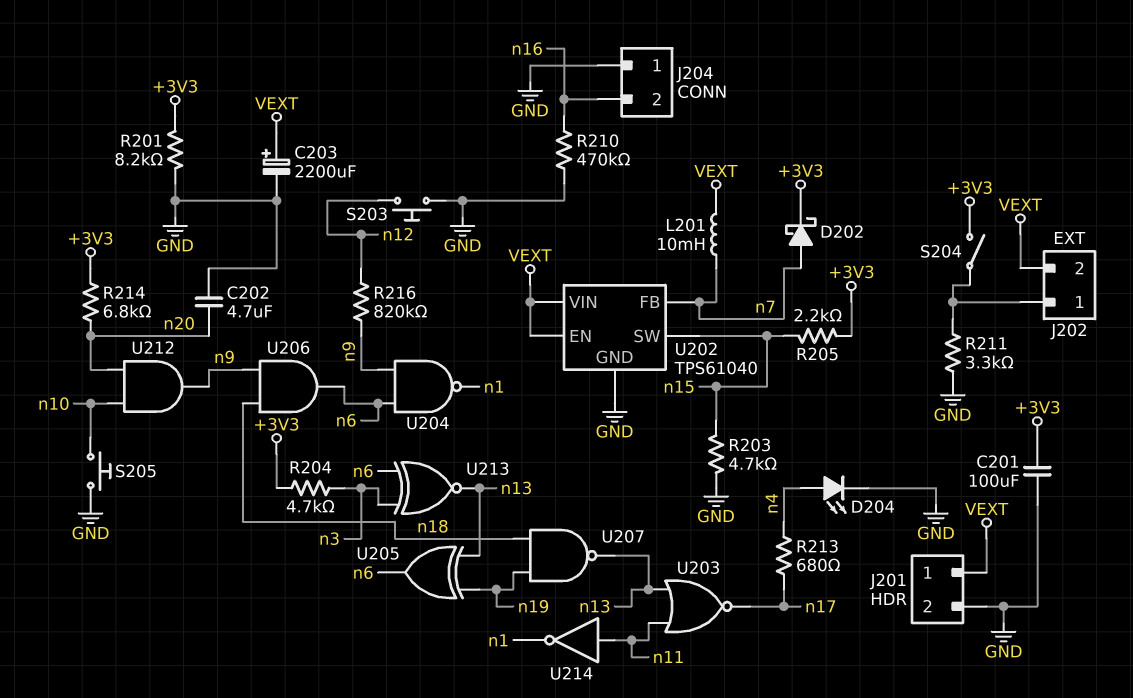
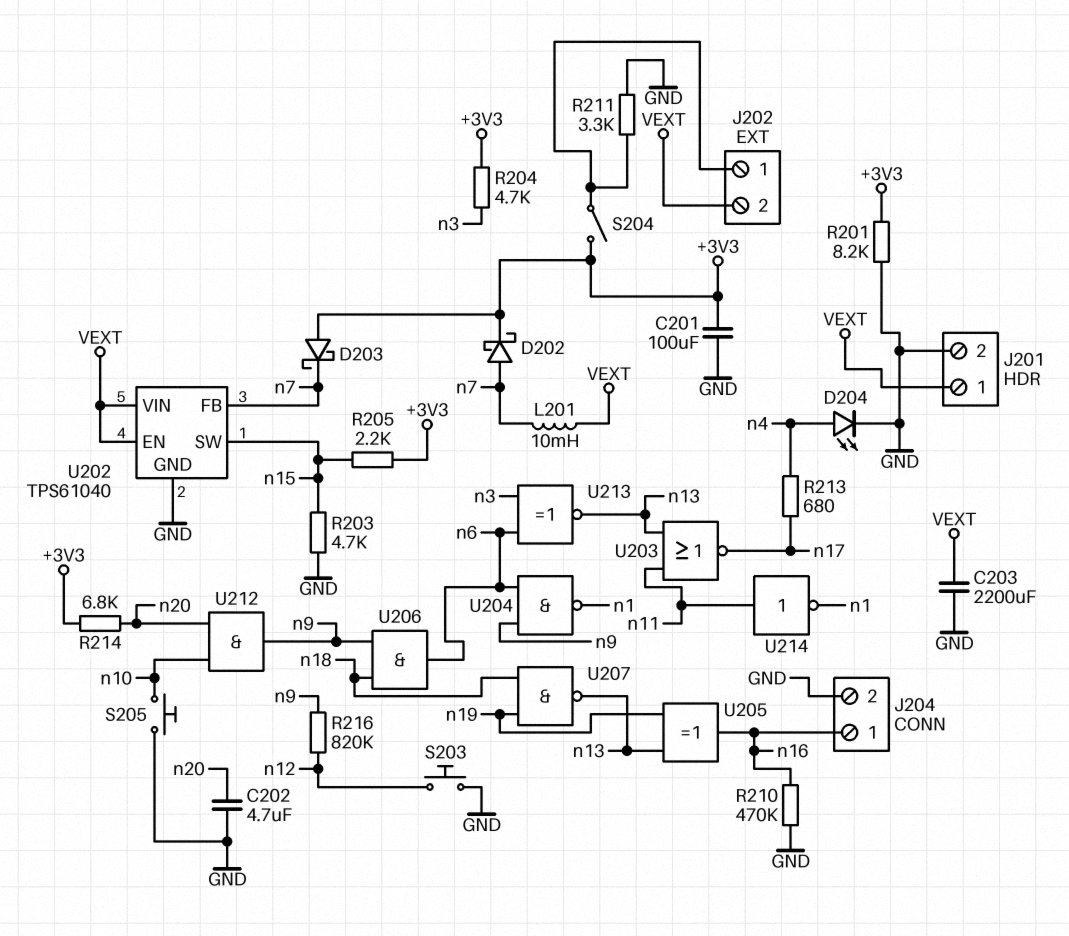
C203: 2200uF (plus VEXT, minus GND) -> 2200uF (GND, VEXT)
D203: none -> schottky (A +3V3, K n7)
J204 pin 1: GND -> n16
J204 pin 2: n16 -> GND
U205: XOR (in n13, in n19, out n6) -> XOR (in n13, in n19, out n16)

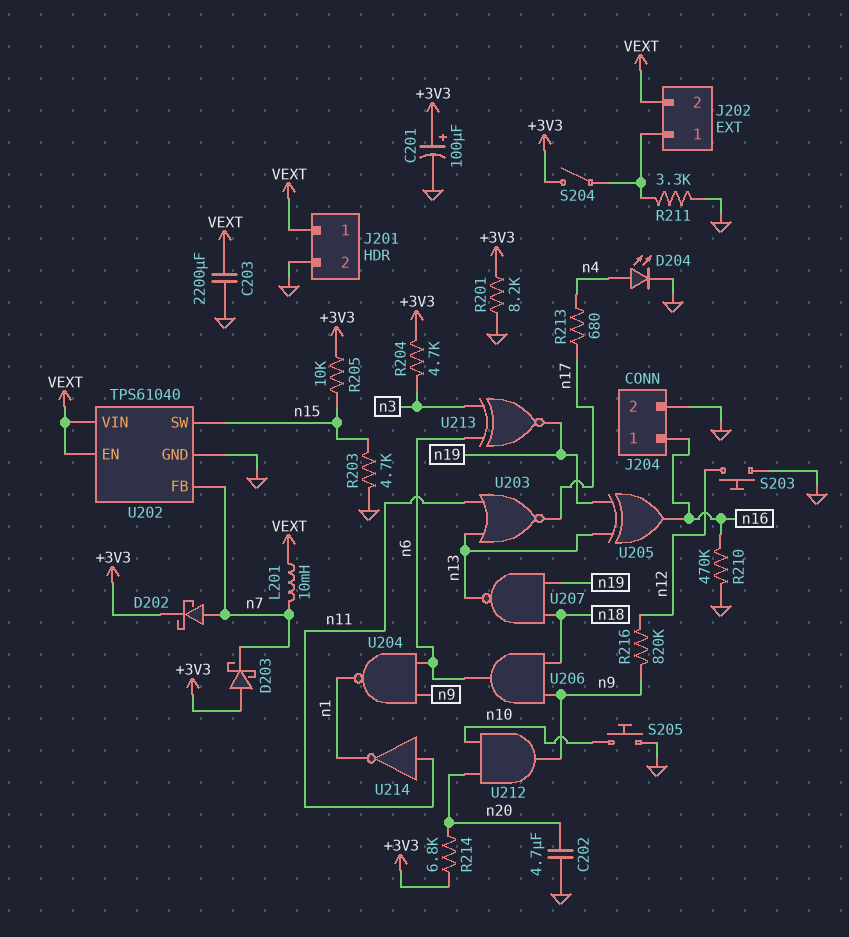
C201: 100uF (+3V3, GND) -> 100uF (plus +3V3, minus GND)
R205: 2.2k (+3V3, n15) -> 10k (+3V3, n15)
U213: XNOR (in n3, in n6, out n13) -> XNOR (in n3, in n6, out n19)

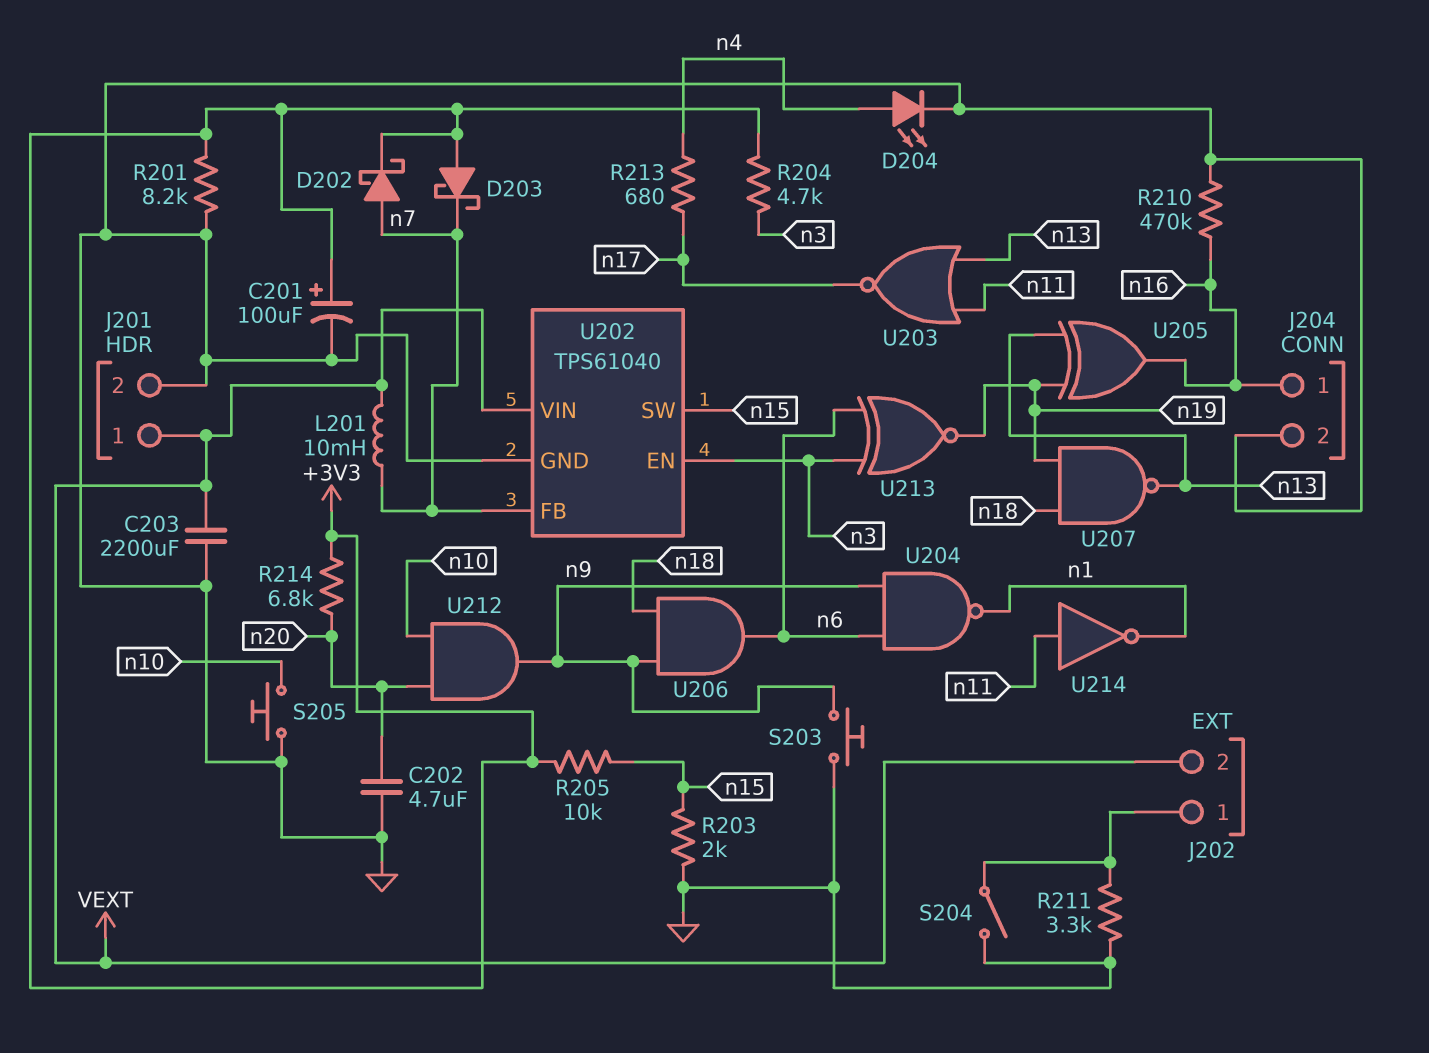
R203: 4.7k (GND, n15) -> 2k (GND, n15)
R216: 820k (n9, n12) -> none
S203: button (GND, n12) -> button (GND, n9)
S204: switch (+3V3, J202/1) -> switch (GND, J202/1)
U202 pin EN: VEXT -> n3

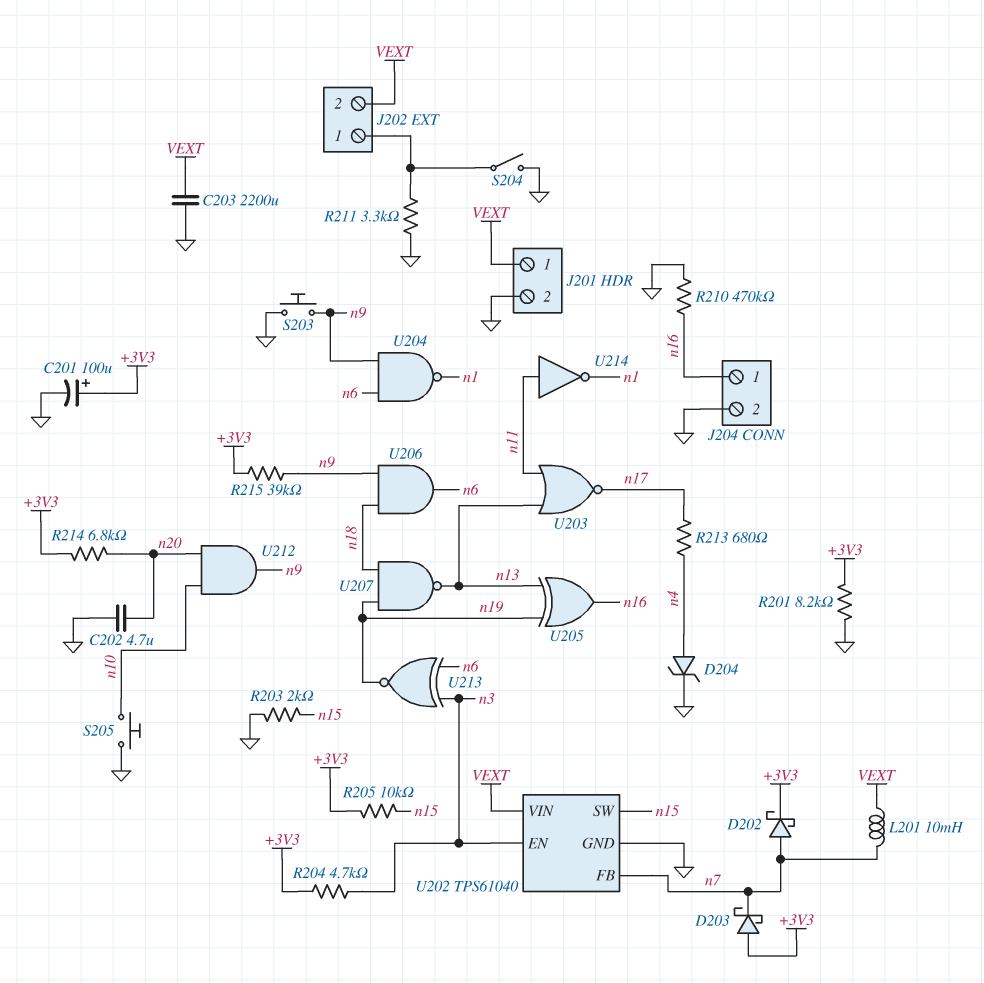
D204: LED (A n4, K GND) -> zener (A n4, K GND)
R215: none -> 39k (+3V3, n9)

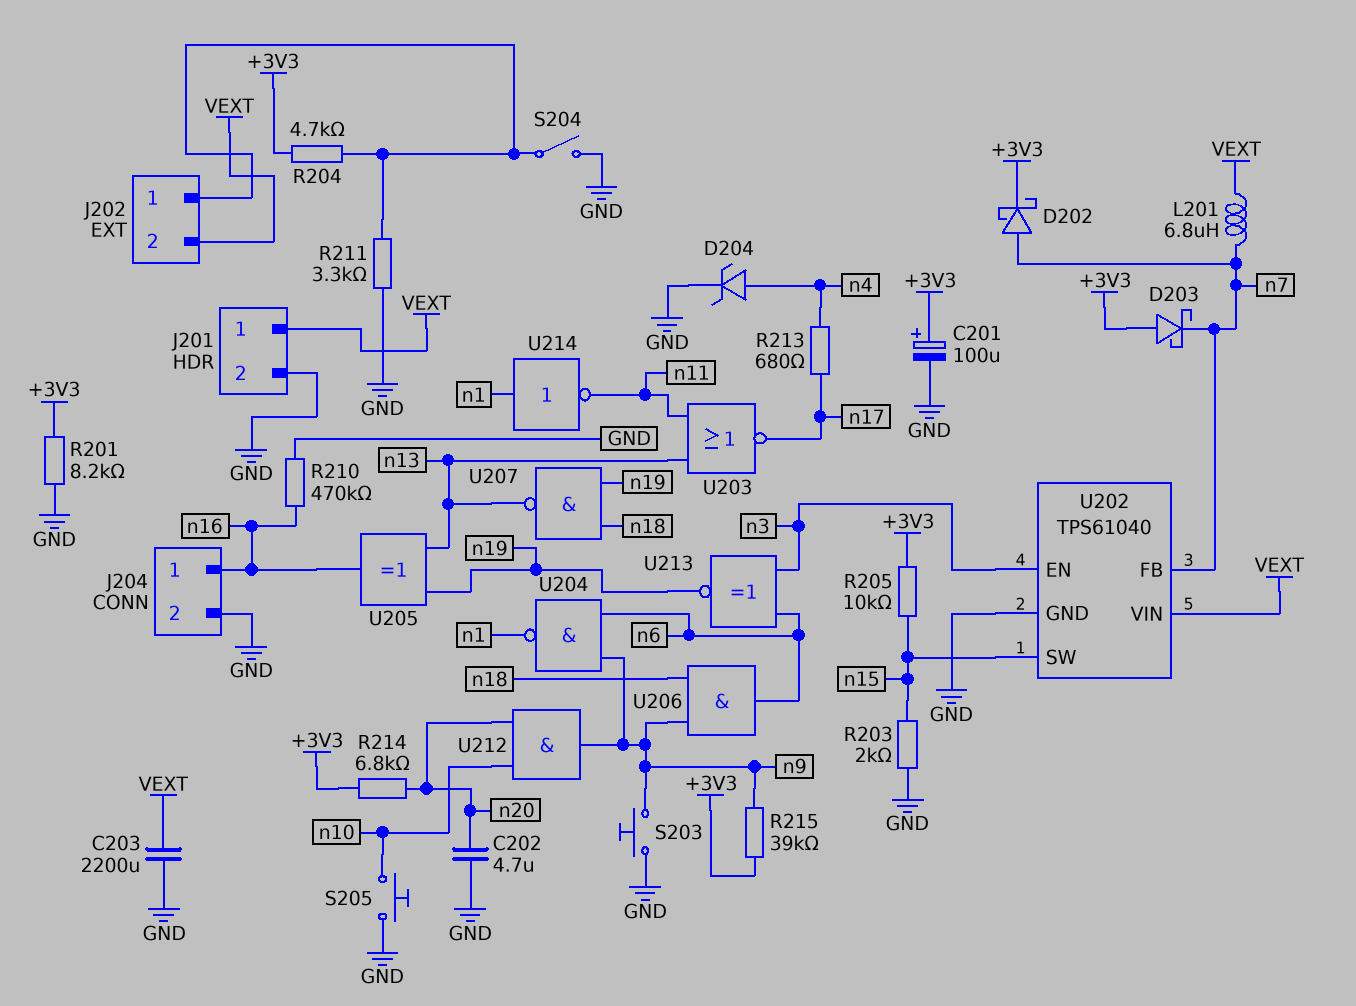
L201: 10mH (VEXT, n7) -> 6.8uH (VEXT, n7)
R204: 4.7k (+3V3, n3) -> 4.7k (+3V3, J202/1)
U214: NOT (in n11, out n1) -> NOT (in n1, out n11)

